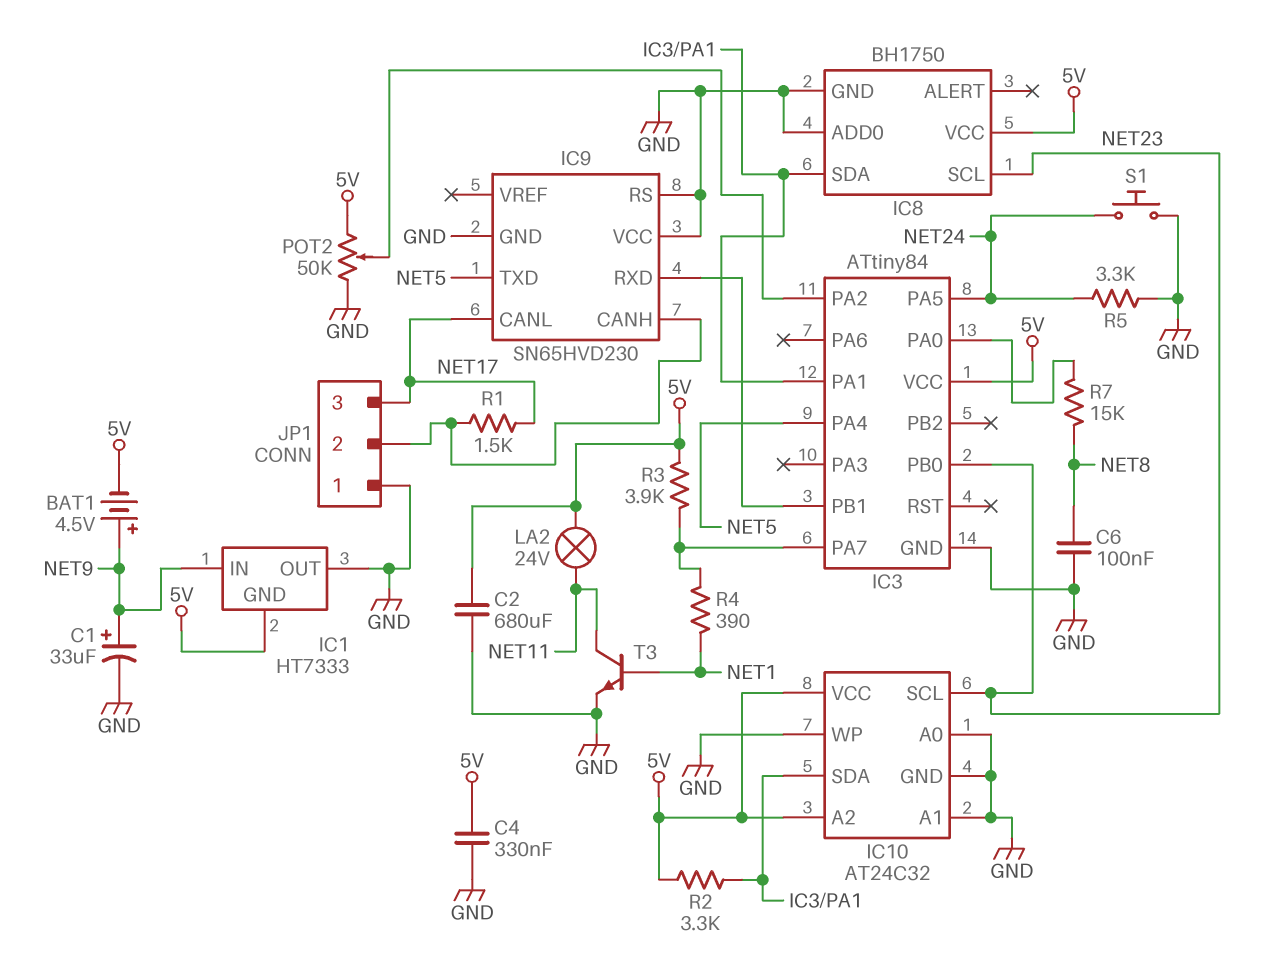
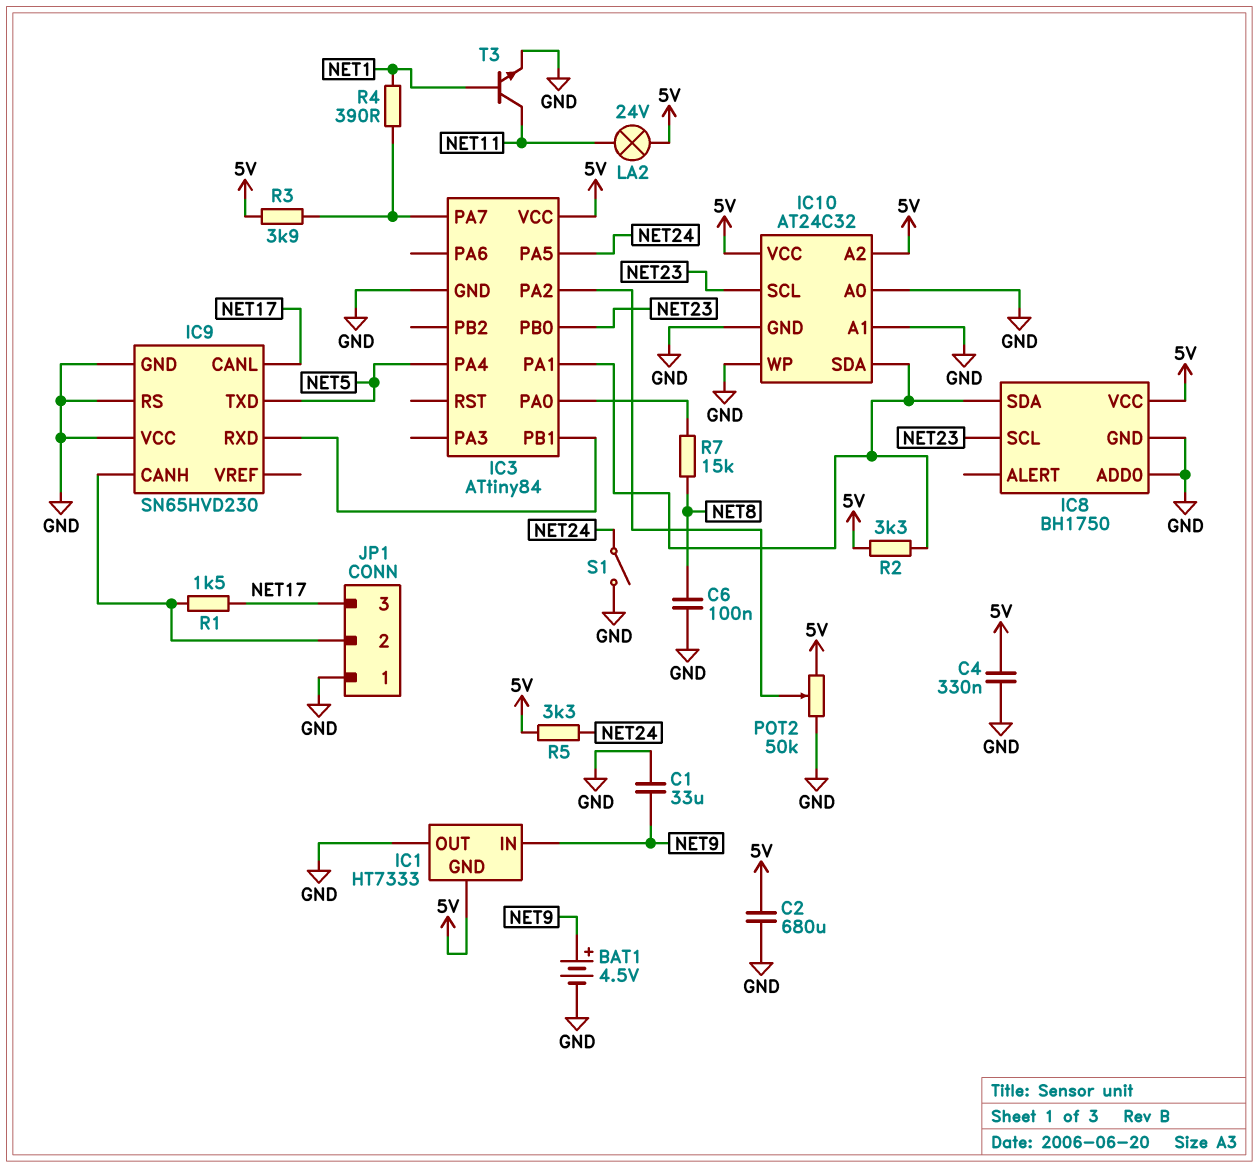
BAT1: 4.5V (plus NET9, minus 5V) -> 4.5V (plus NET9, minus GND)
C1: 33uF (plus NET9, minus GND) -> 33uF (GND, NET9)
R5: 3.3k (GND, NET24) -> 3.3k (5V, NET24)
S1: button (GND, NET24) -> switch (GND, NET24)

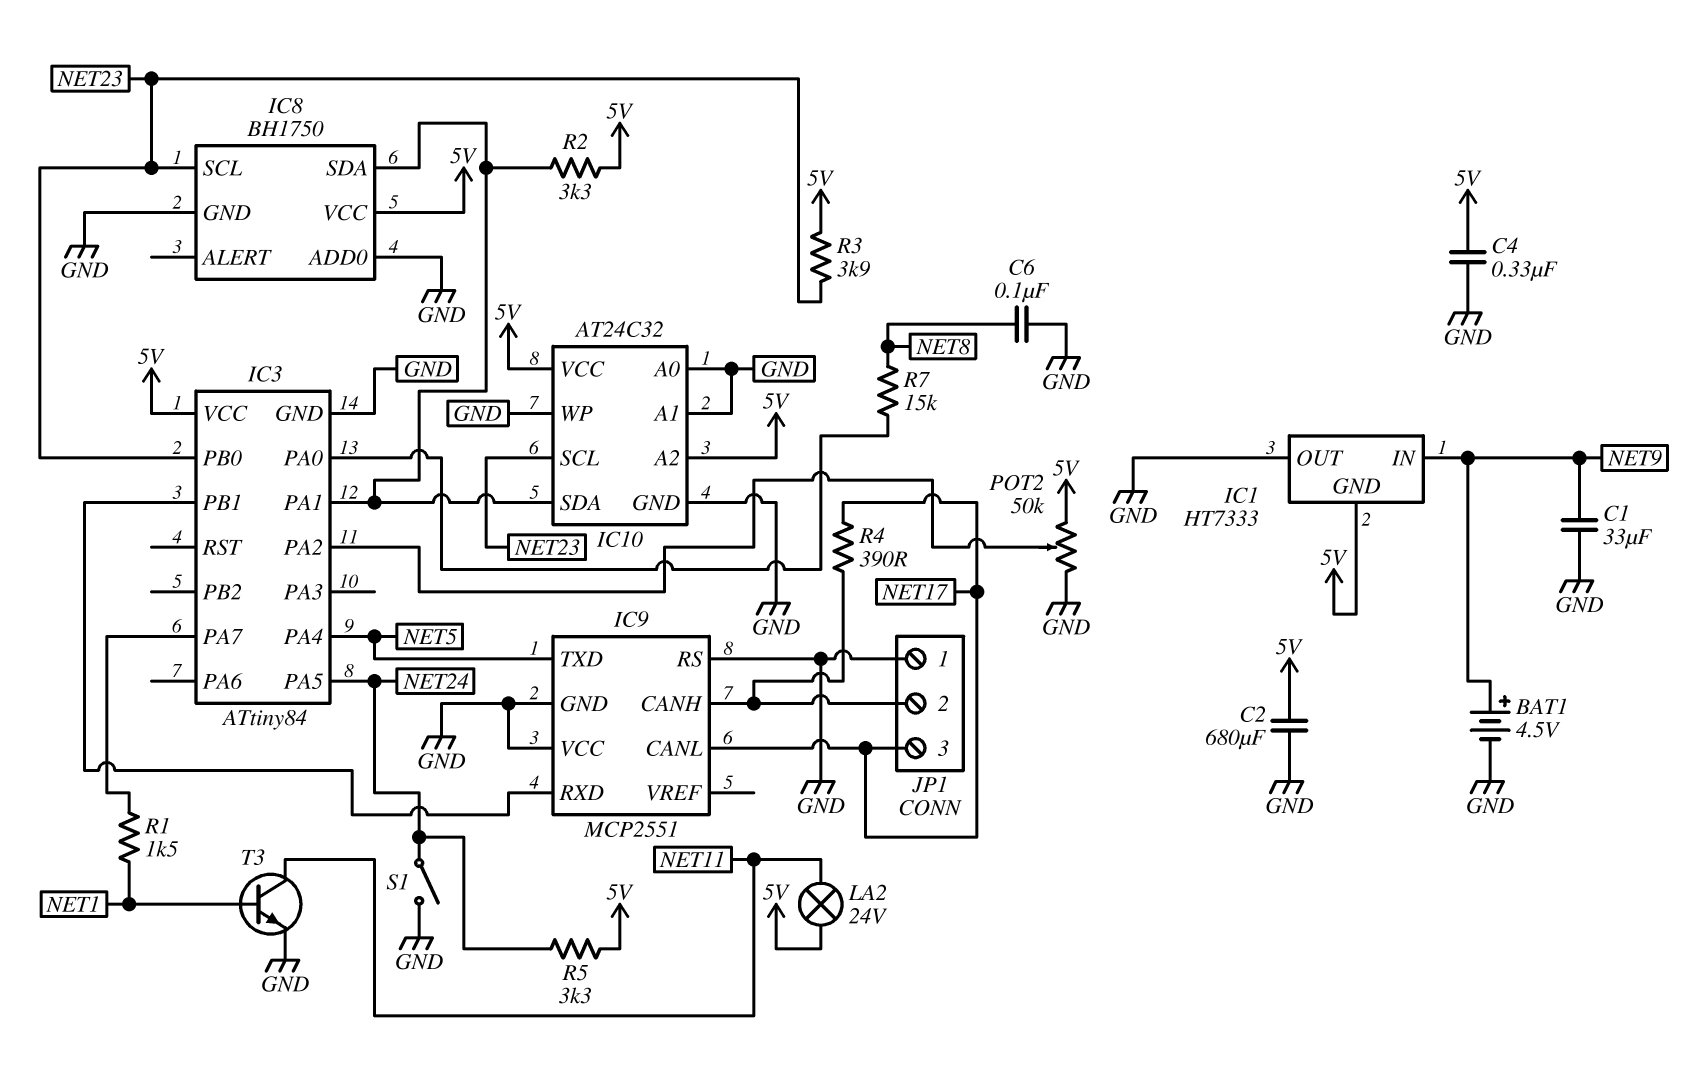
IC9: SN65HVD230 -> MCP2551
R1: 1.5k (IC9/CANH, NET17) -> 1.5k (IC3/PA7, NET1)
R3: 3.9k (5V, IC3/PA7) -> 3.9k (5V, NET23)
R4: 390 (IC3/PA7, NET1) -> 390 (IC9/CANH, NET17)

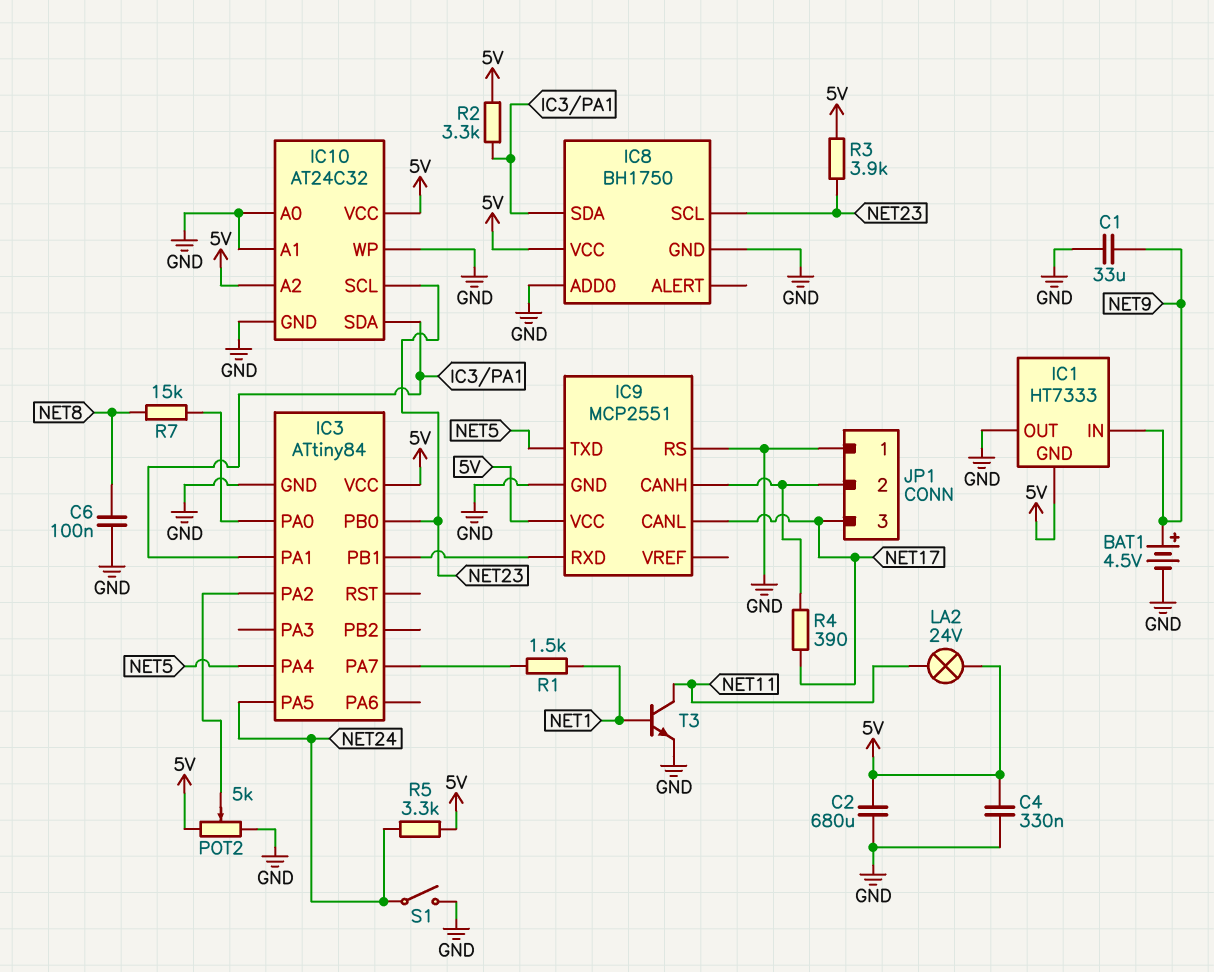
IC9 pin VCC: GND -> 5V
POT2: 50k (5V, GND, wiper IC3/PA2) -> 5k (5V, GND, wiper IC3/PA2)

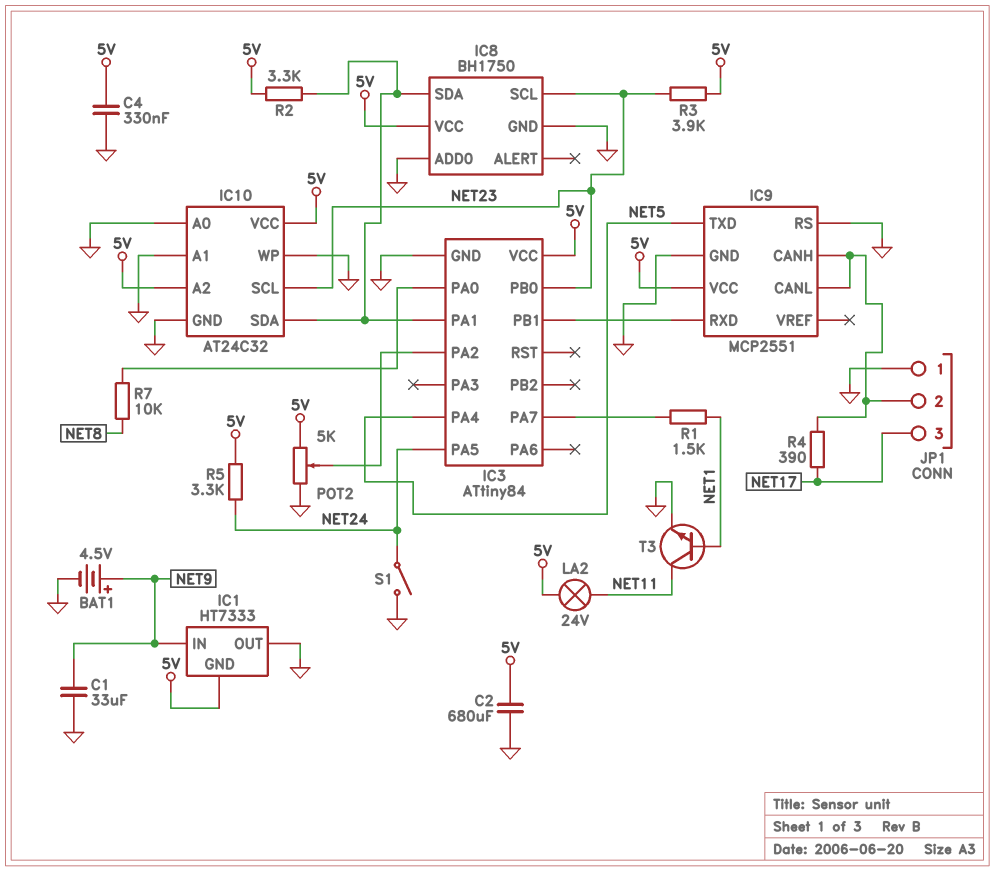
C6: 100nF (GND, NET8) -> none
IC9 pin CANL: NET17 -> IC9/CANH
R7: 15k (IC3/PA0, NET8) -> 10k (IC3/PA0, NET8)

